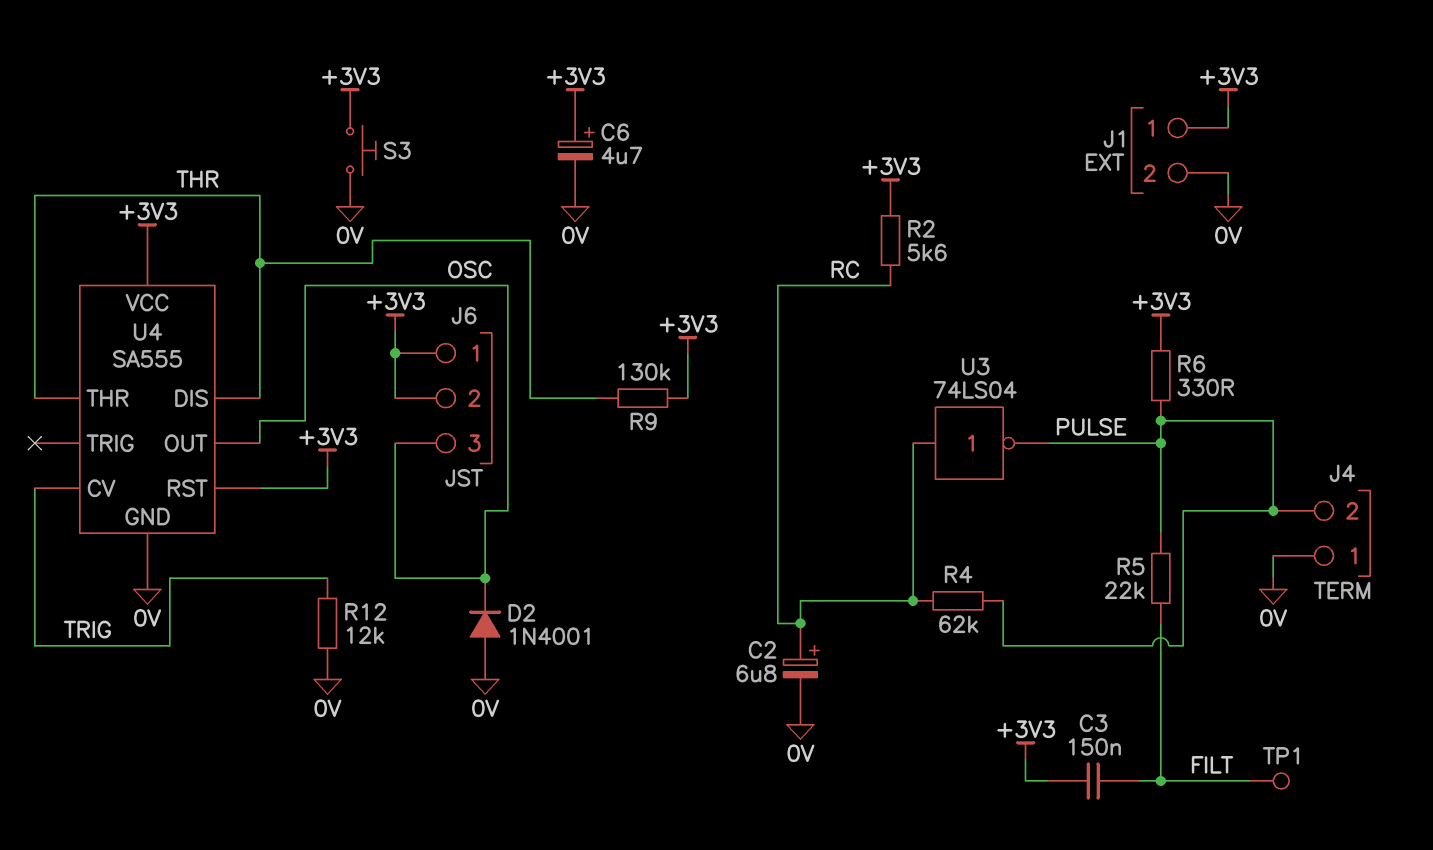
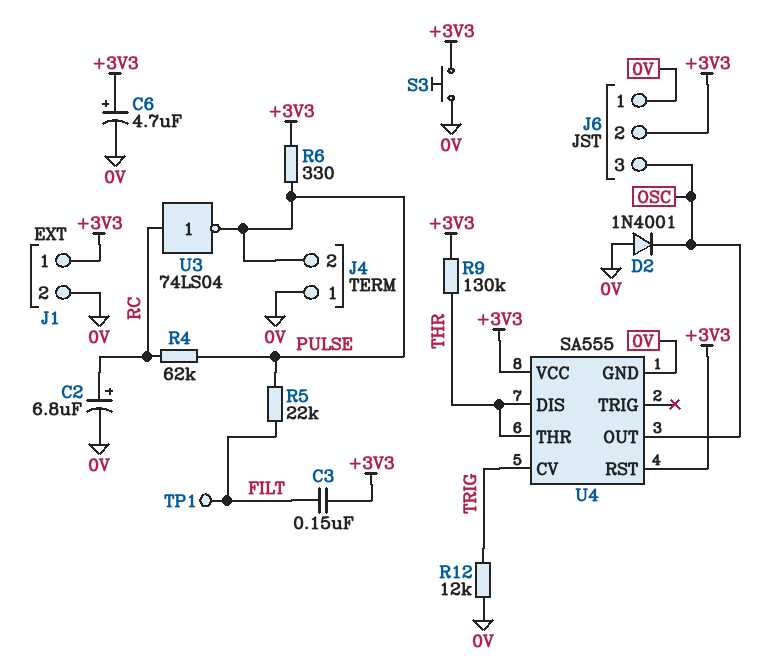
J6 pin 1: +3V3 -> 0V
R2: 5.6k (+3V3, RC) -> none

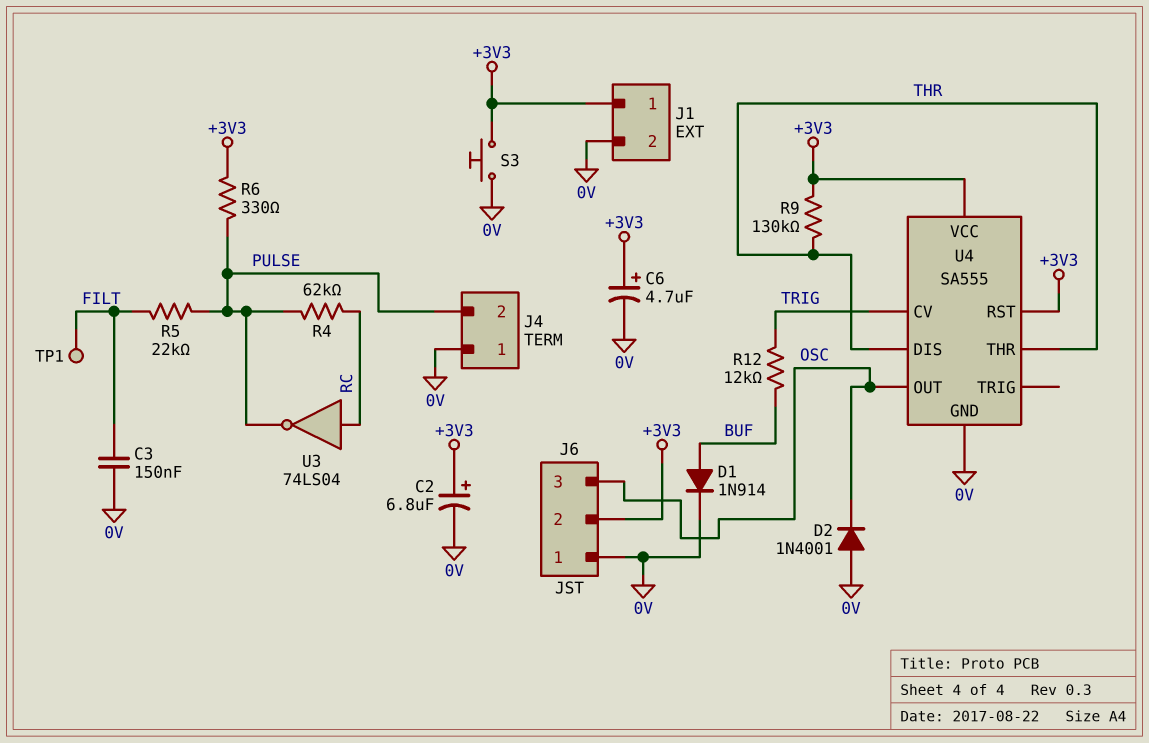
C2: 6.8uF (plus RC, minus 0V) -> 6.8uF (plus +3V3, minus 0V)
C3: 150nF (+3V3, FILT) -> 150nF (0V, FILT)
D1: none -> diode 1N914 (A BUF, K 0V)
R12: 12k (0V, TRIG) -> 12k (BUF, TRIG)

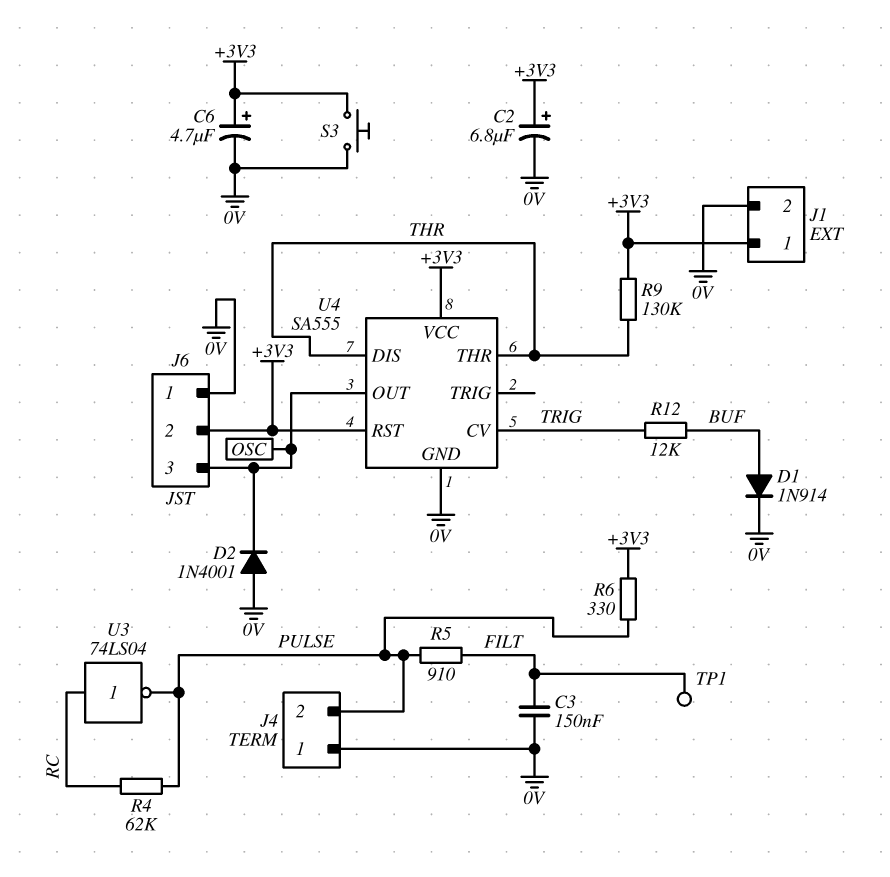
R5: 22k (FILT, PULSE) -> 910 (FILT, PULSE)

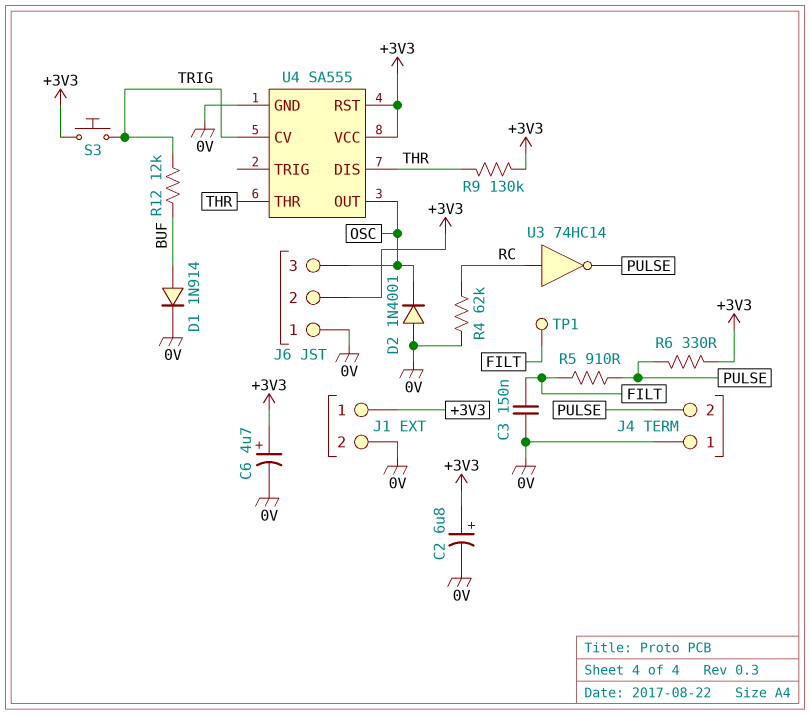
R4: 62k (PULSE, RC) -> 62k (0V, RC)
S3: button (+3V3, 0V) -> button (+3V3, TRIG)
U3: NOT 74LS04 (in RC, out PULSE) -> NOT 74HC14 (in RC, out PULSE)

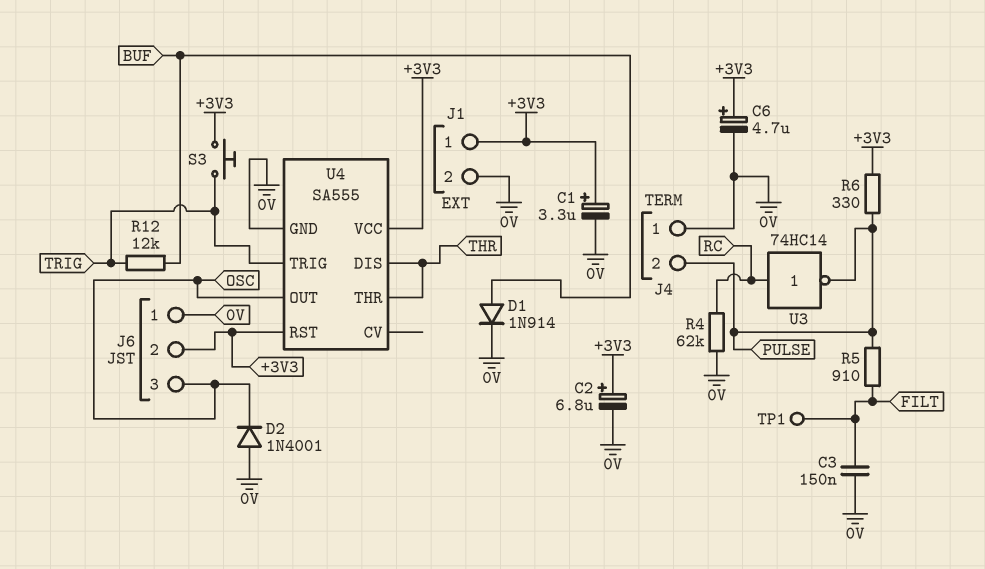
C1: none -> 3.3uF (plus +3V3, minus 0V)
R9: 130k (+3V3, THR) -> none
U4 pin CV: TRIG -> none
U4 pin TRIG: none -> TRIG

